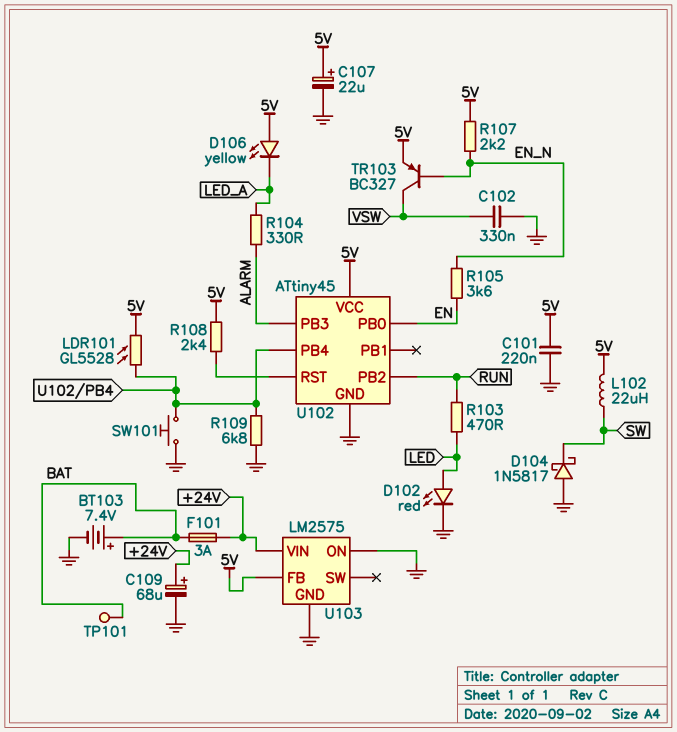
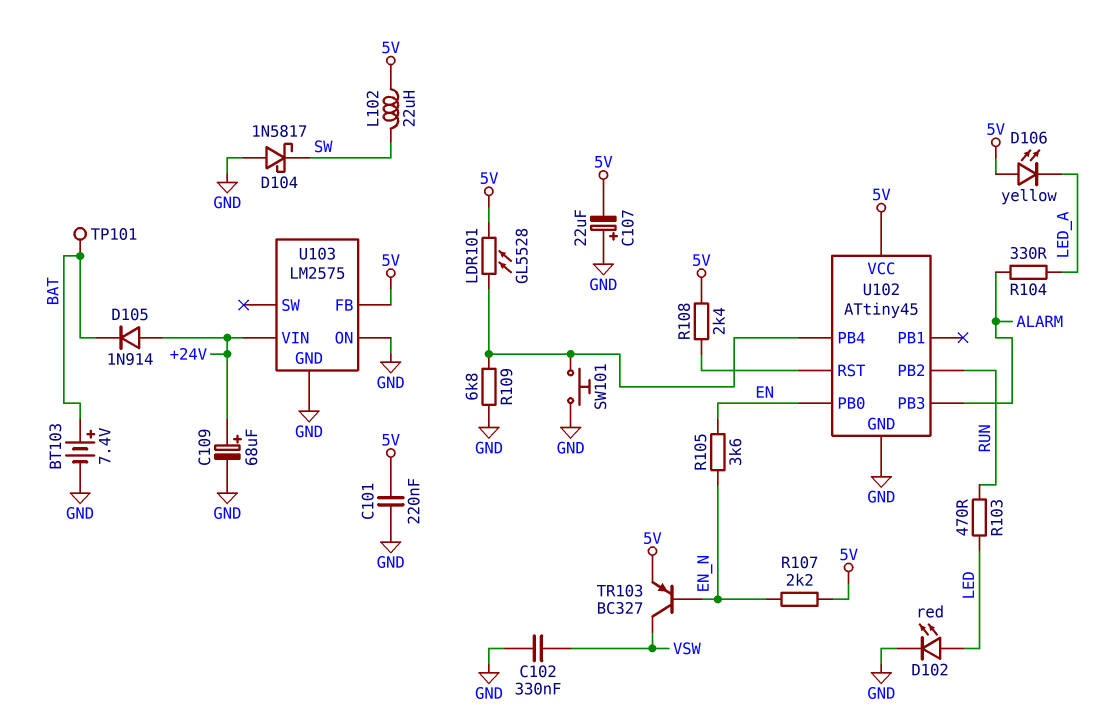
C107: 22uF (plus 5V, minus GND) -> 22uF (plus GND, minus 5V)
D105: none -> diode 1N914 (A +24V, K BAT)
F101: 3A (+24V, BAT) -> none

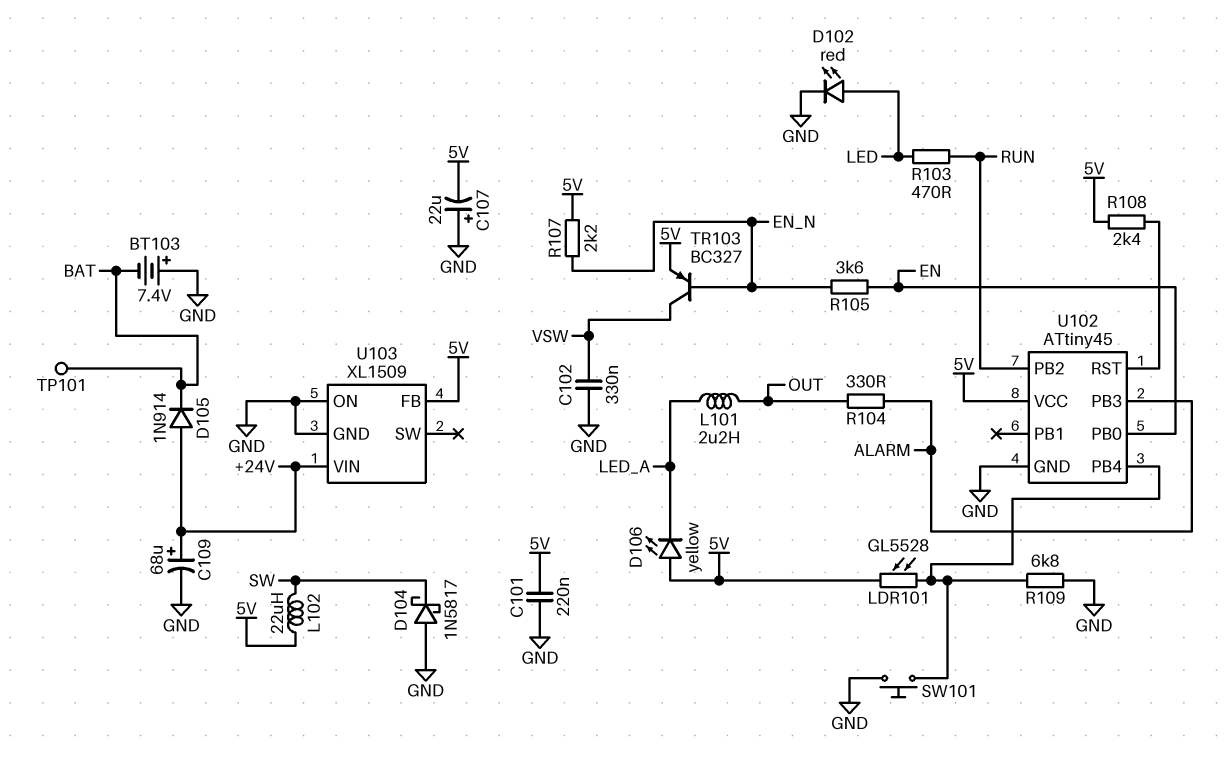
BT103: 7.4V (plus BAT, minus GND) -> 7.4V (plus GND, minus BAT)
L101: none -> 2.2uH (LED_A, OUT)
R104: 330 (ALARM, LED_A) -> 330 (ALARM, OUT)
U103: LM2575 -> XL1509

